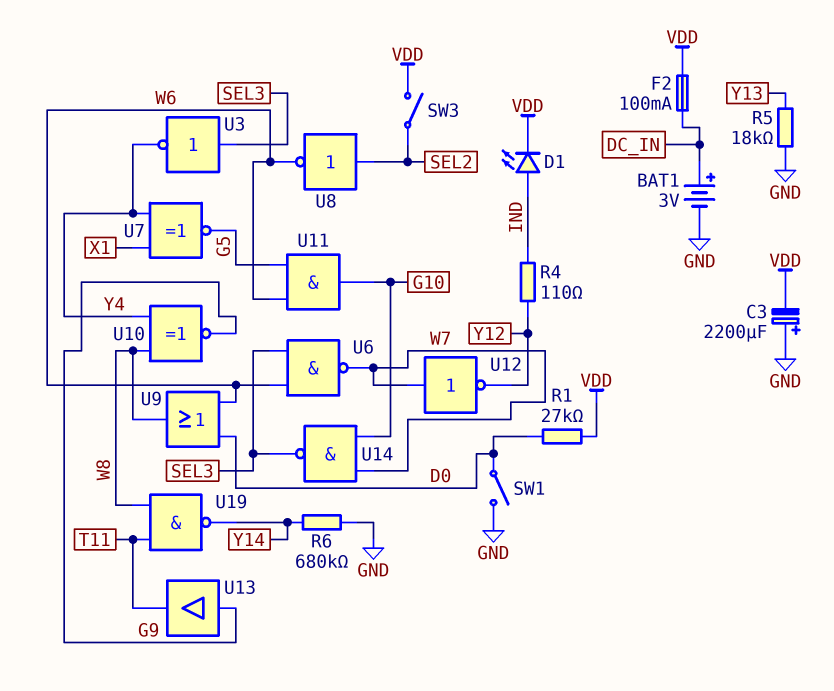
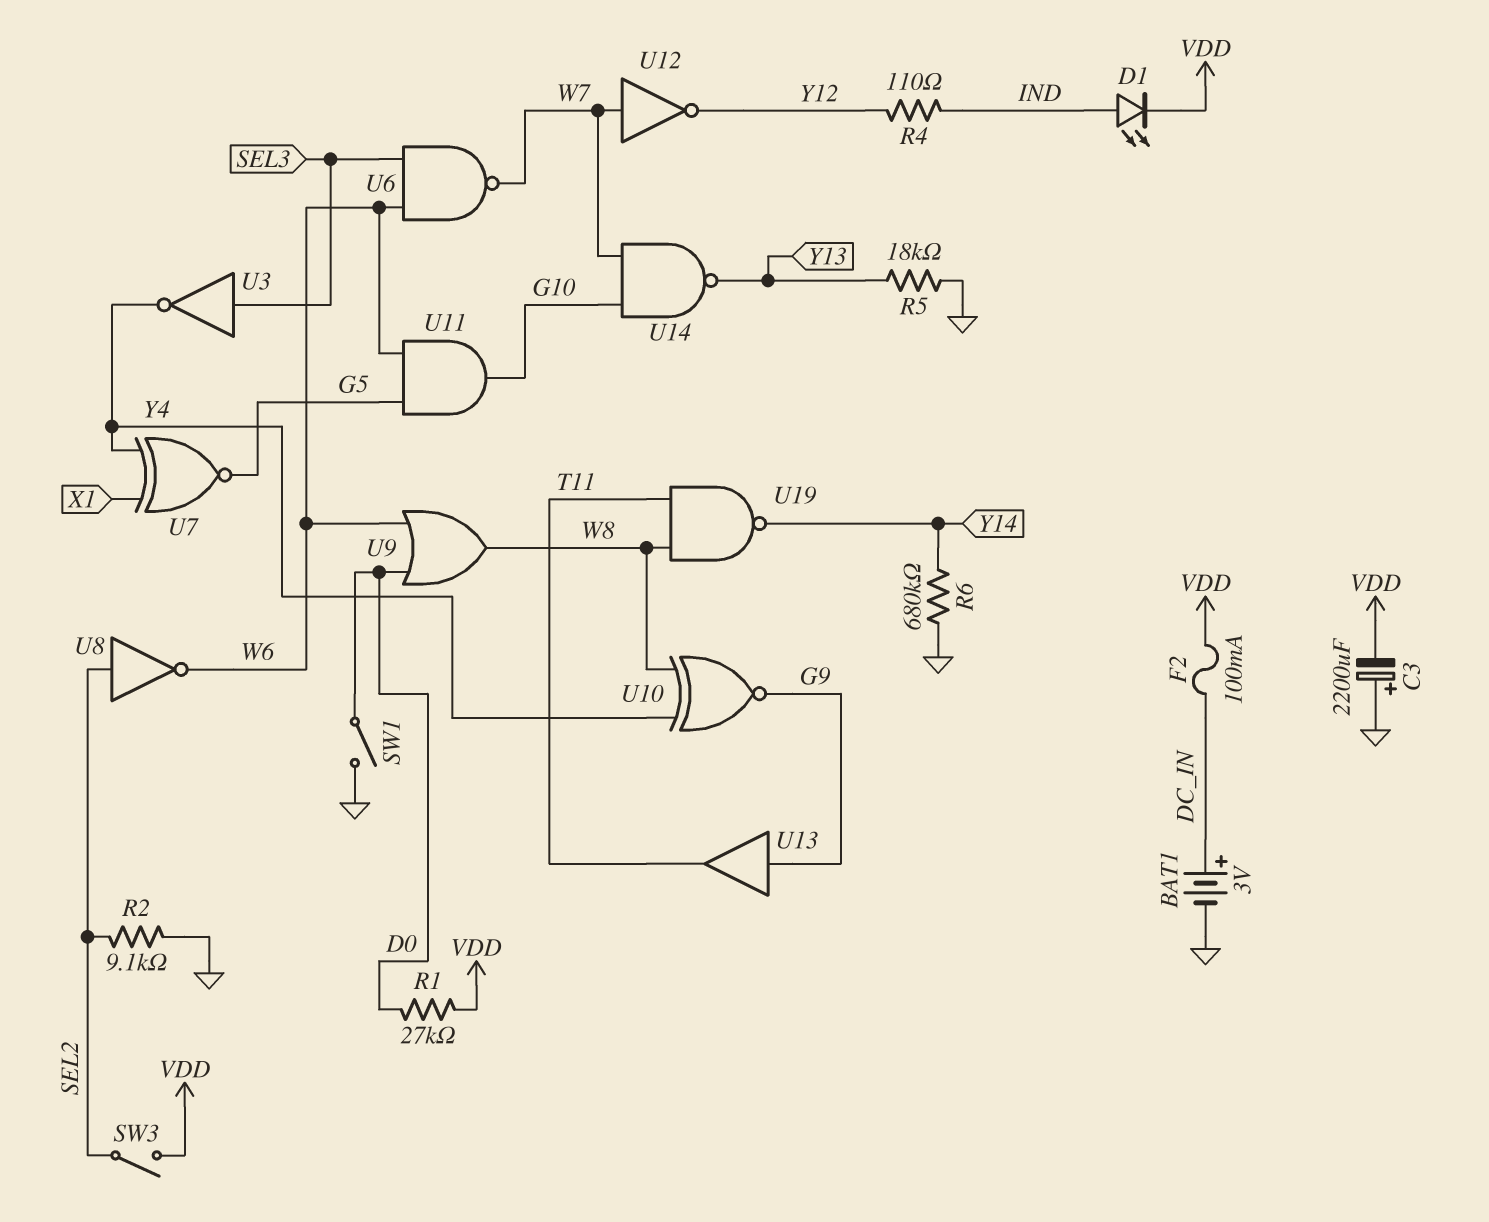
R2: none -> 9.1k (GND, SEL2)
U14: NAND (in G10, in W7, out SEL3) -> NAND (in G10, in W7, out Y13)

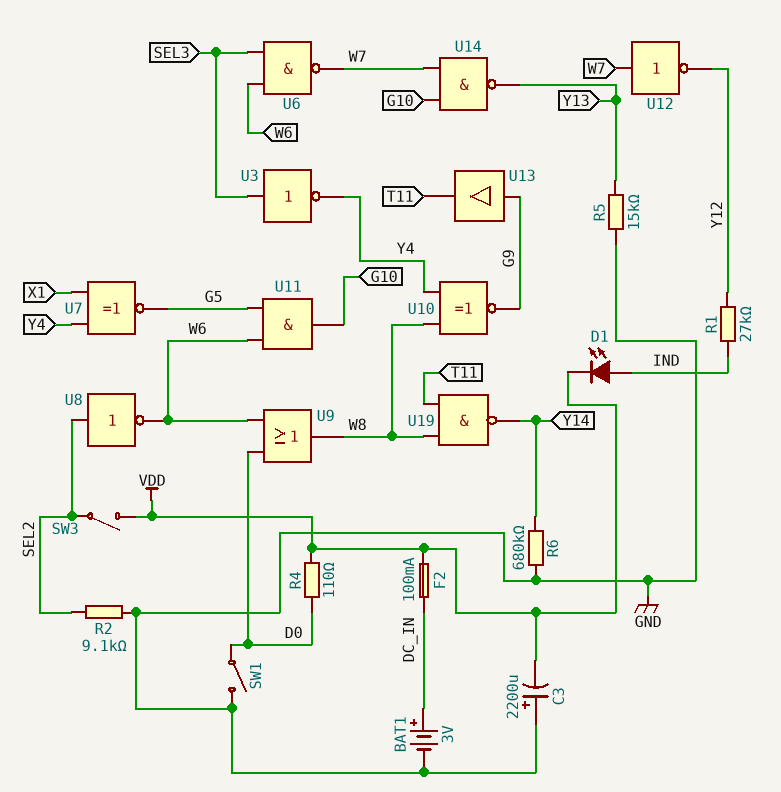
R1: 27k (D0, VDD) -> 27k (IND, Y12)
R4: 110 (IND, Y12) -> 110 (D0, VDD)
R5: 18k (GND, Y13) -> 15k (GND, Y13)

